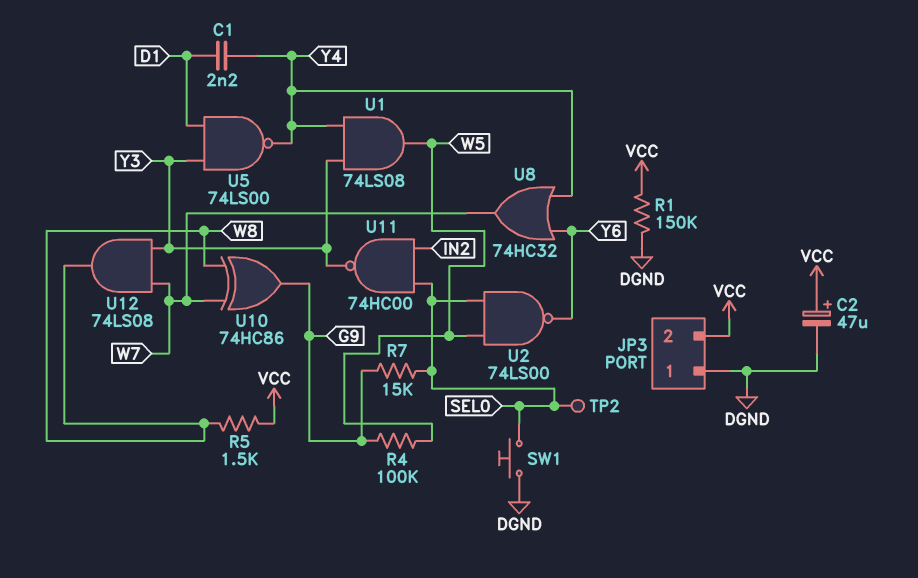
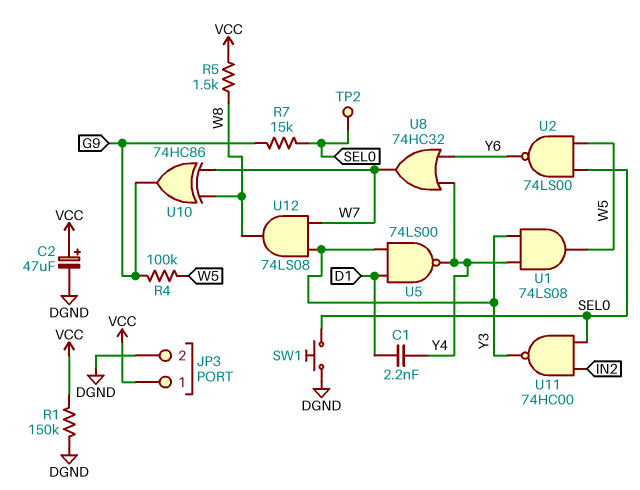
JP3 pin 1: DGND -> VCC
JP3 pin 2: VCC -> DGND

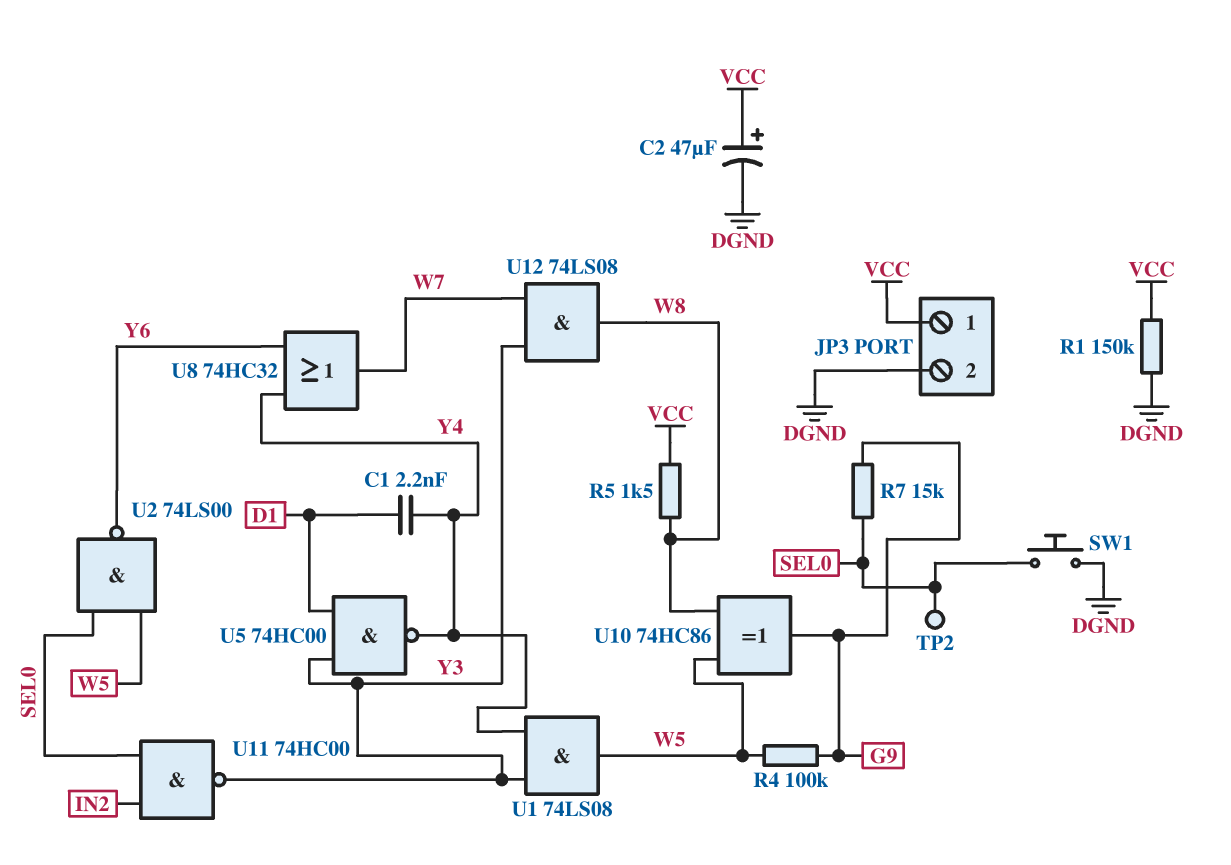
U5: NAND 74LS00 (in D1, in Y3, out Y4) -> NAND 74HC00 (in D1, in Y3, out Y4)
U10: XOR 74HC86 (in W7, in W8, out G9) -> XOR 74HC86 (in W5, in W8, out G9)

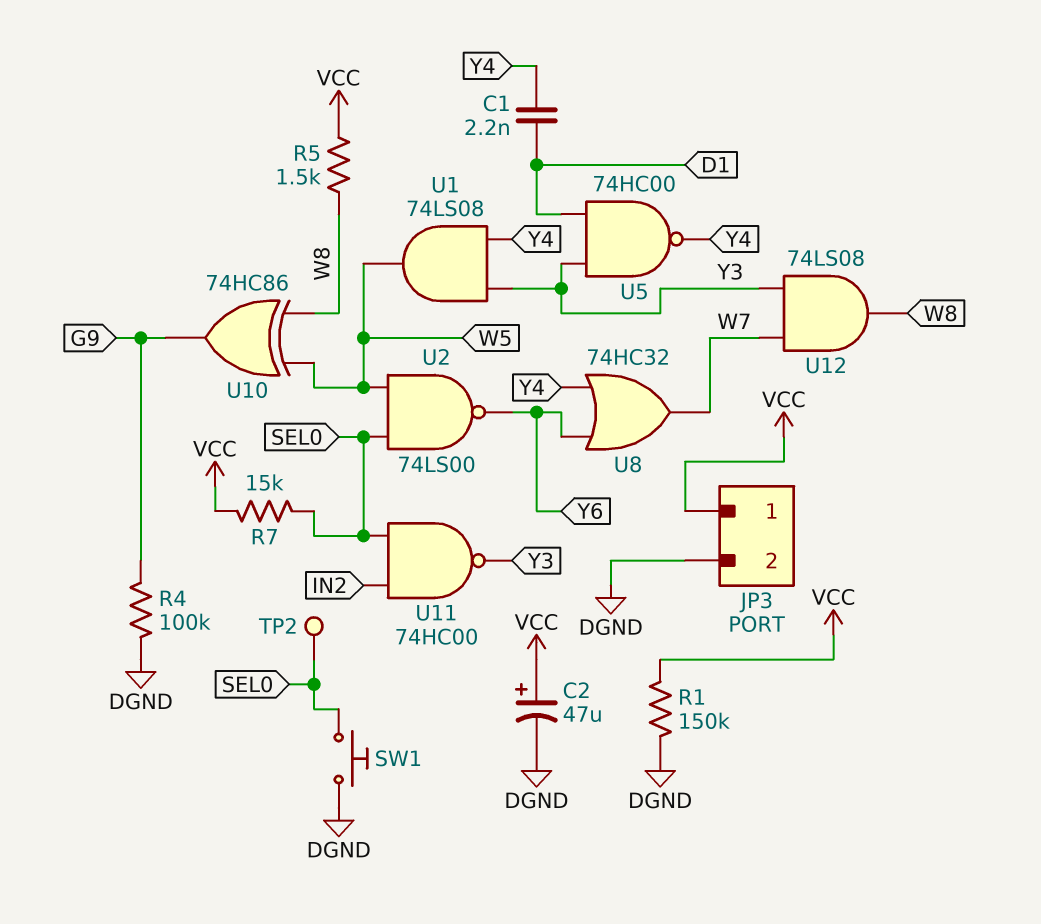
R4: 100k (G9, W5) -> 100k (DGND, G9)
R7: 15k (G9, SEL0) -> 15k (SEL0, VCC)

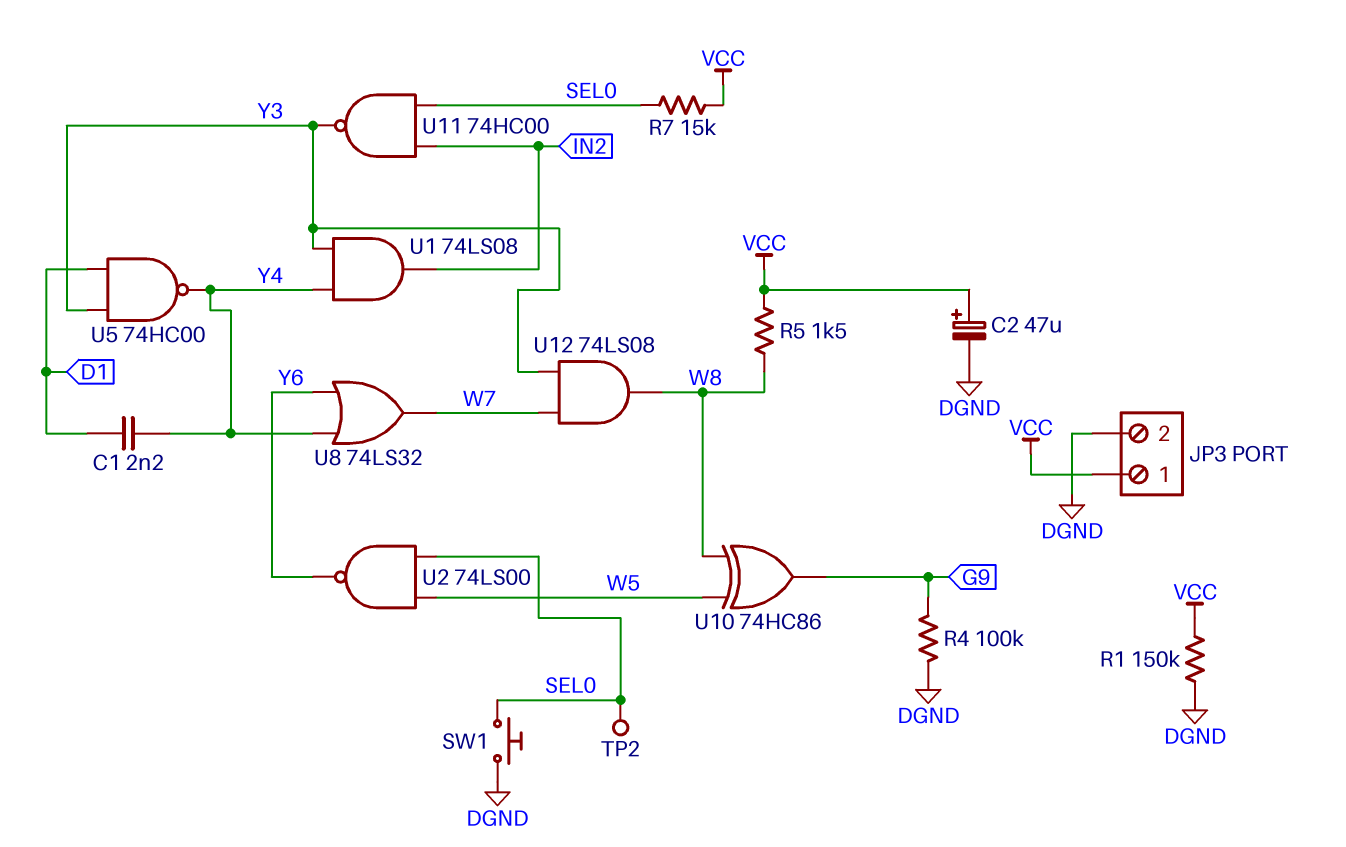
U1: AND 74LS08 (in Y3, in Y4, out W5) -> AND 74LS08 (in Y3, in Y4, out IN2)
U8: OR 74HC32 (in Y4, in Y6, out W7) -> OR 74LS32 (in Y4, in Y6, out W7)

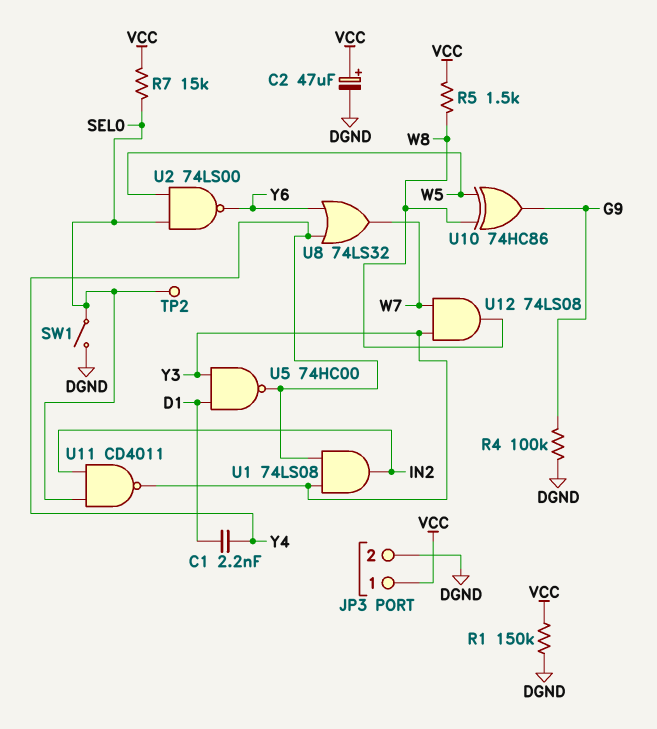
SW1: button (DGND, SEL0) -> switch (DGND, SEL0)
U11: NAND 74HC00 (in IN2, in SEL0, out Y3) -> NAND CD4011 (in IN2, in SEL0, out Y3)

